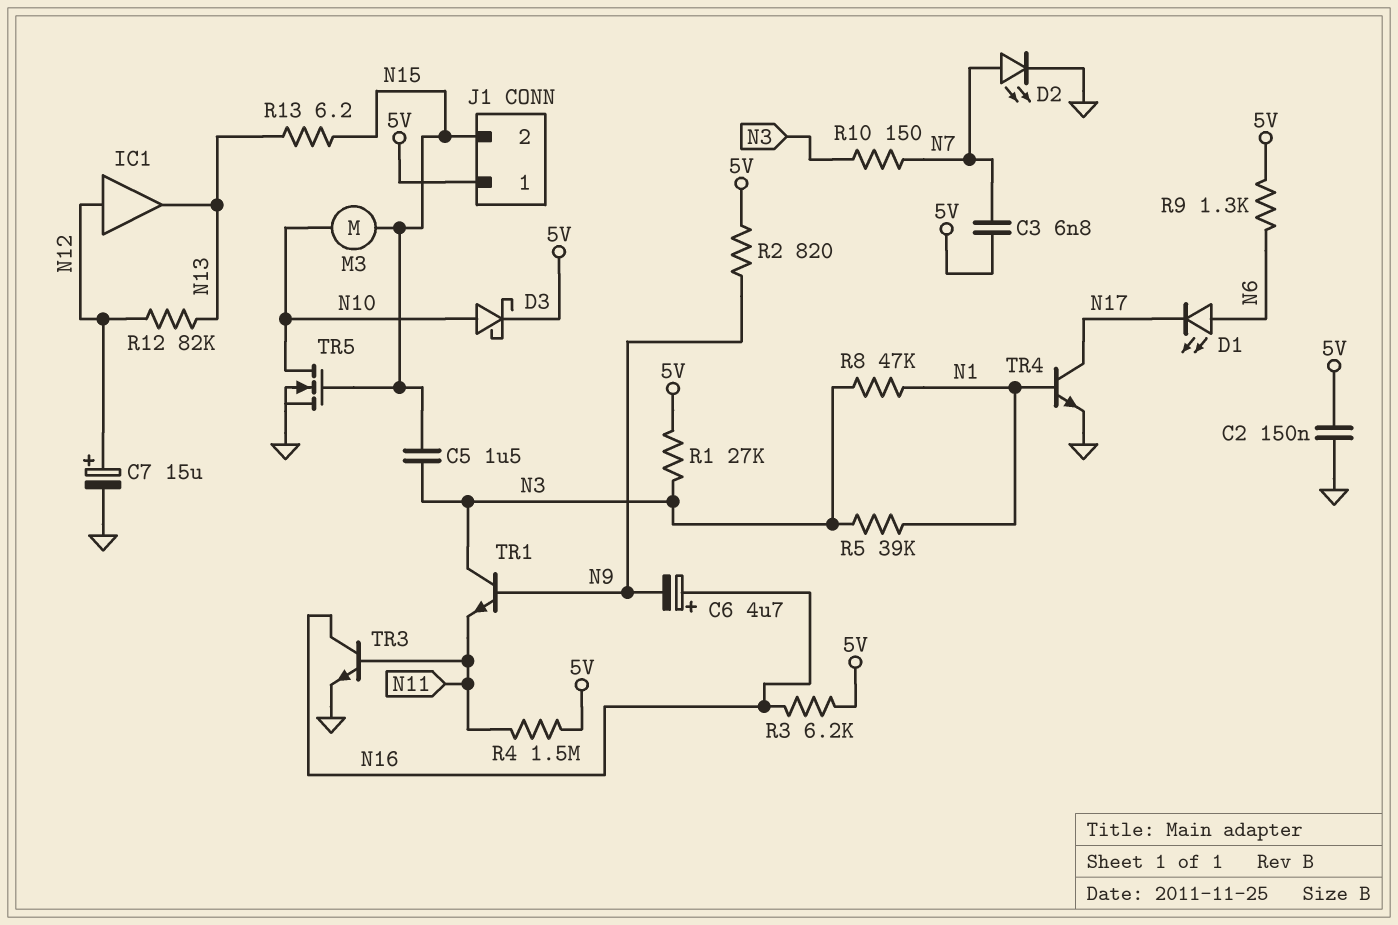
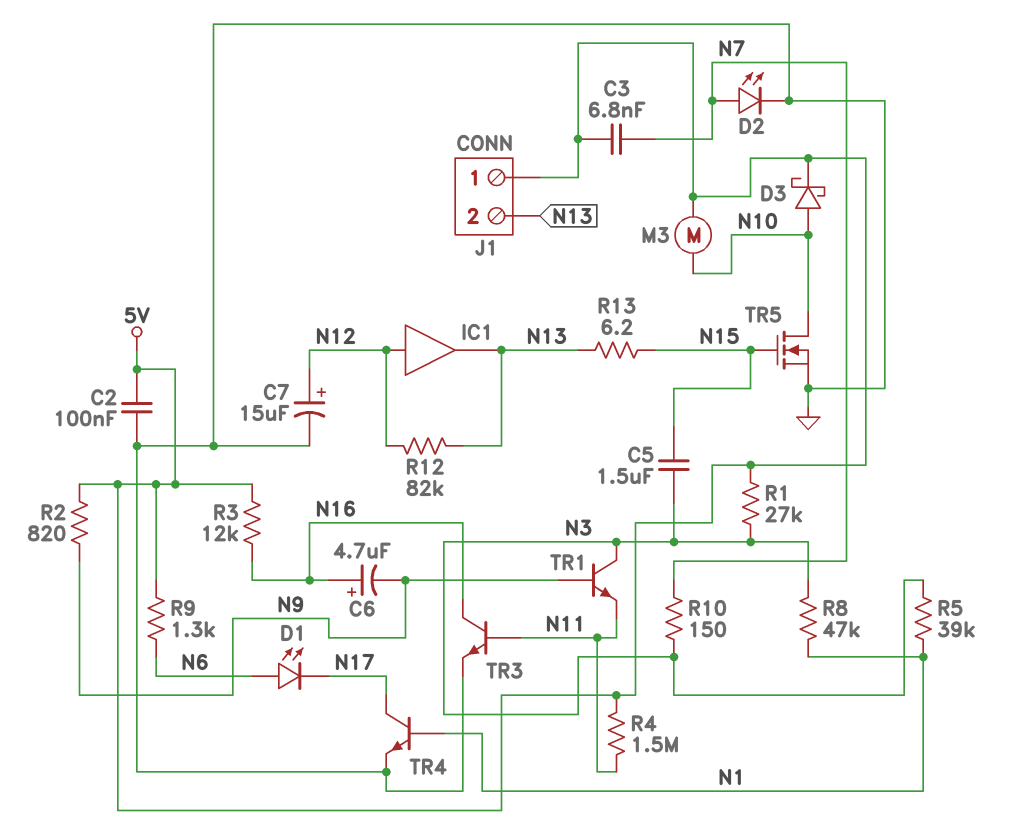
C2: 150nF (5V, GND) -> 100nF (5V, GND)
J1 pin 2: N15 -> N13
M3: motor (N10, N15) -> motor (5V, N10)
R3: 6.2k (5V, N16) -> 12k (5V, N16)

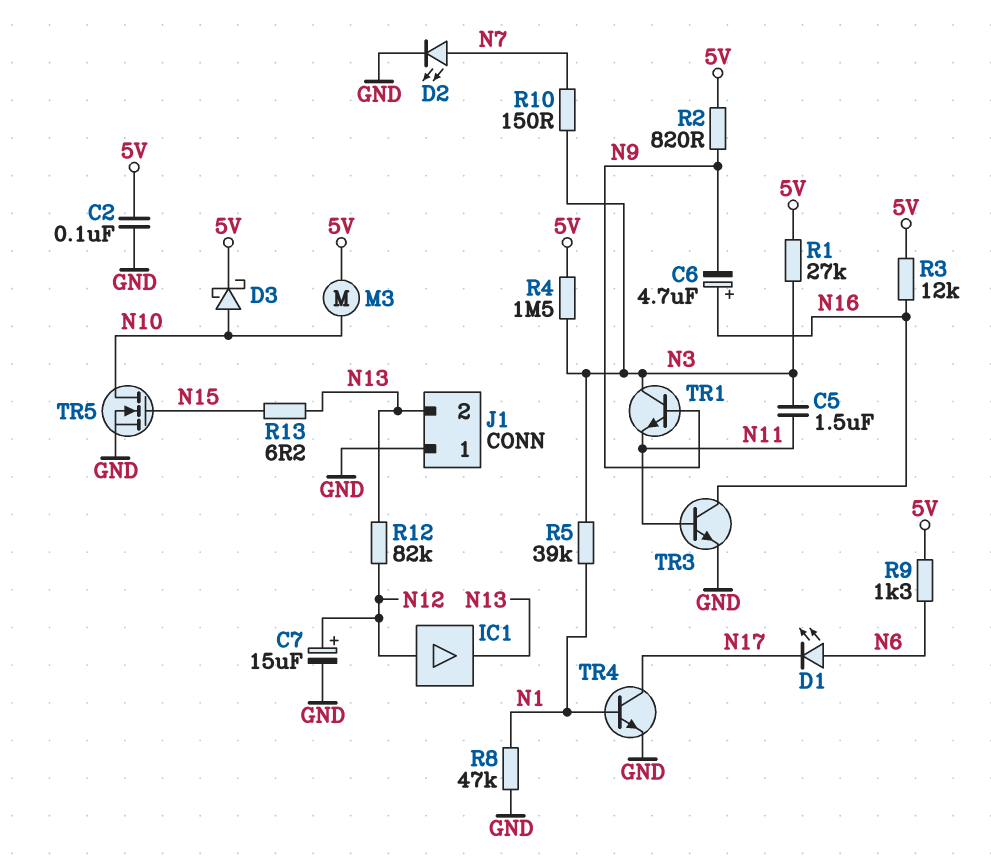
C3: 6.8nF (5V, N7) -> none
C5: 1.5uF (N3, N15) -> 1.5uF (N3, N11)
J1 pin 1: 5V -> GND
R4: 1.5M (5V, N11) -> 1.5M (5V, N3)
R8: 47k (N1, N3) -> 47k (GND, N1)

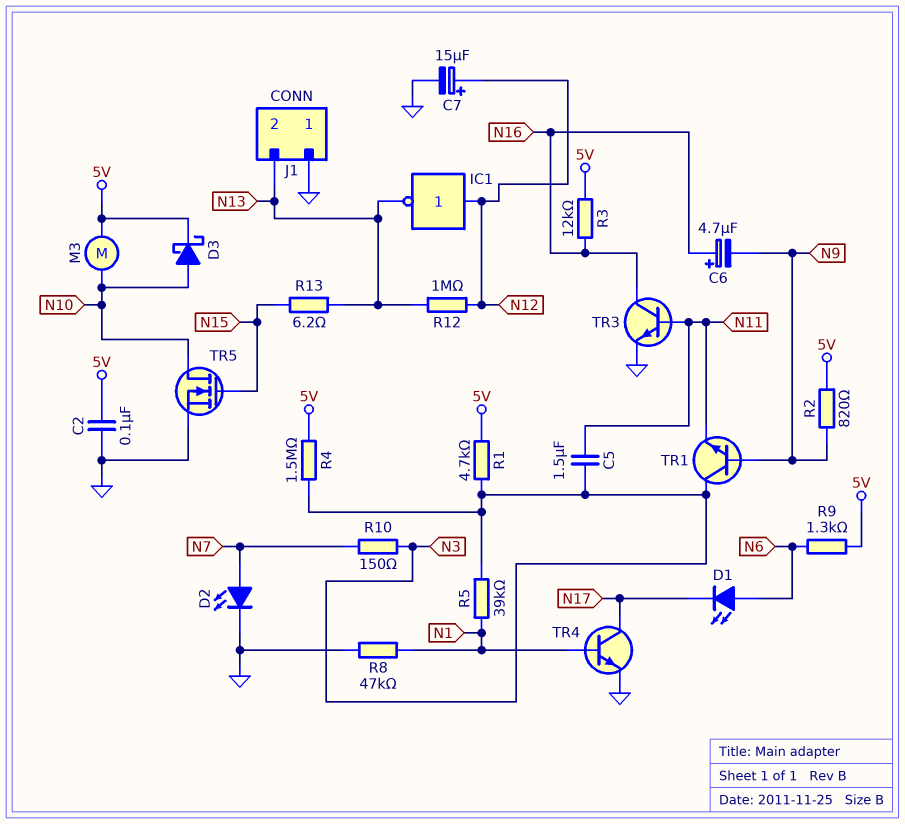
IC1: buffer (in N12, out N13) -> NOT (in N12, out N13)
R1: 27k (5V, N3) -> 4.7k (5V, N3)
R12: 82k (N12, N13) -> 1M (N12, N13)

